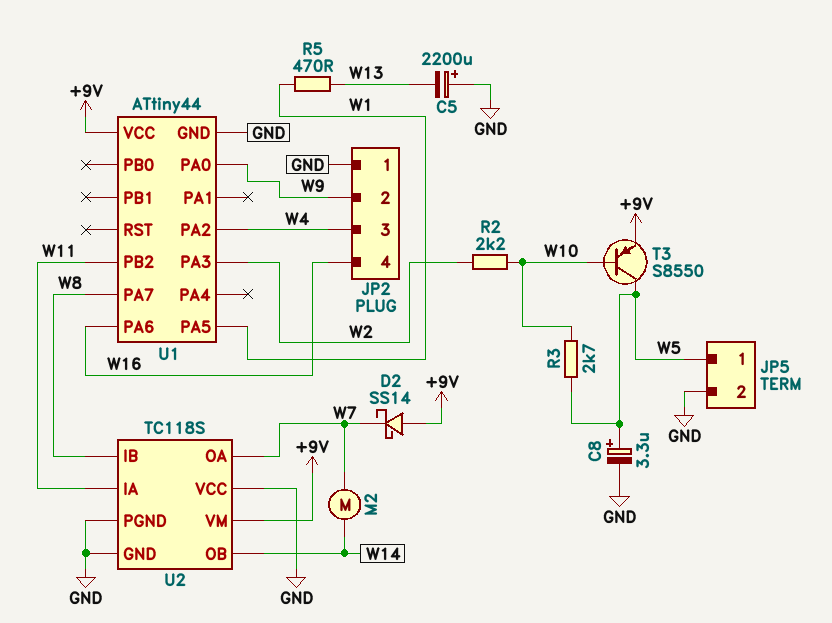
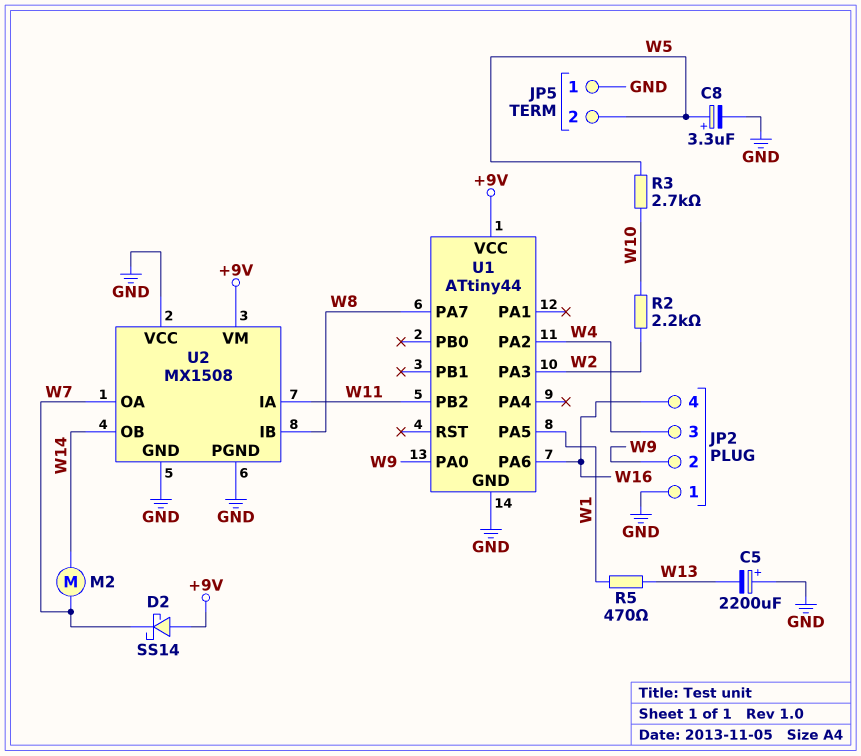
JP5 pin 1: W5 -> GND
JP5 pin 2: GND -> W5
T3: PNP S8550 (B W10, C W5, E +9V) -> none
U2: TC118S -> MX1508

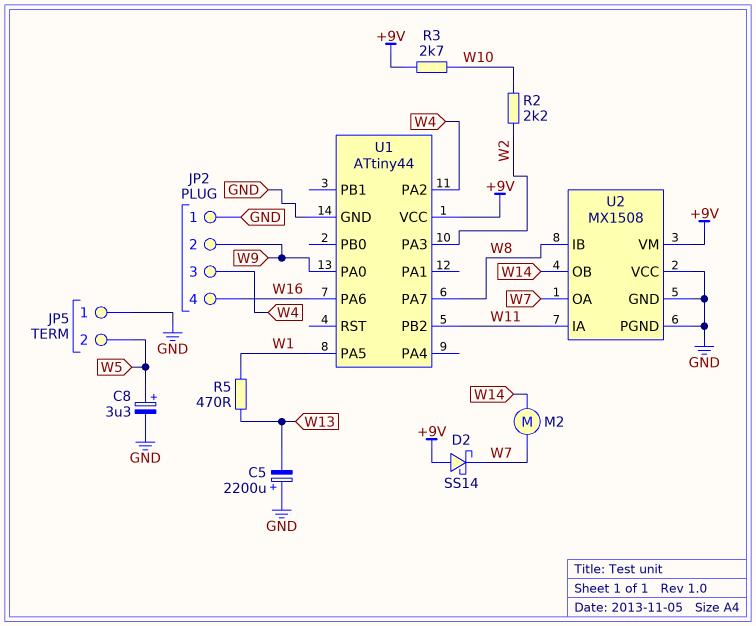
R3: 2.7k (W5, W10) -> 2.7k (+9V, W10)

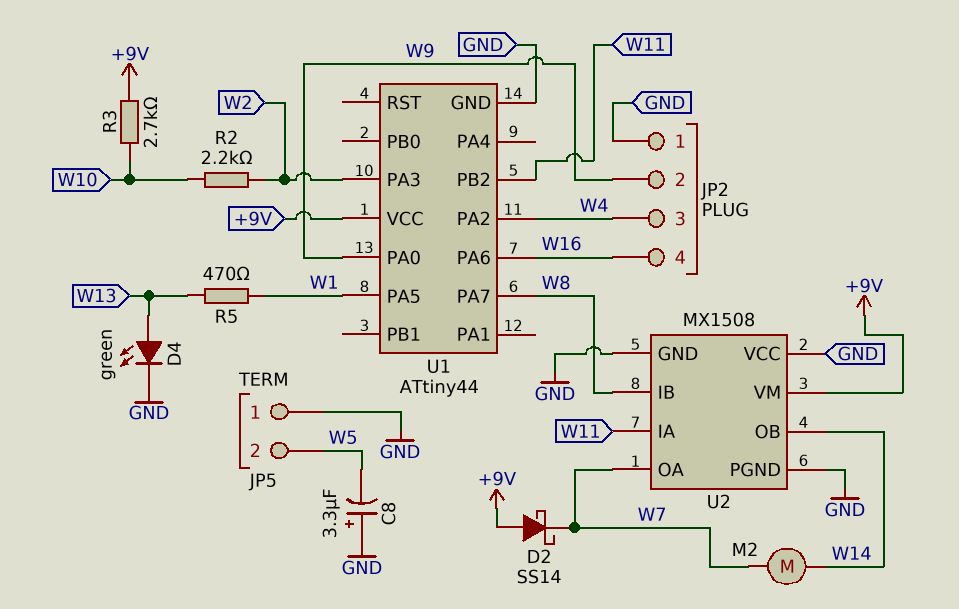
C5: 2200uF (plus GND, minus W13) -> none
C8: 3.3uF (plus W5, minus GND) -> 3.3uF (plus GND, minus W5)
D4: none -> LED green (A W13, K GND)

